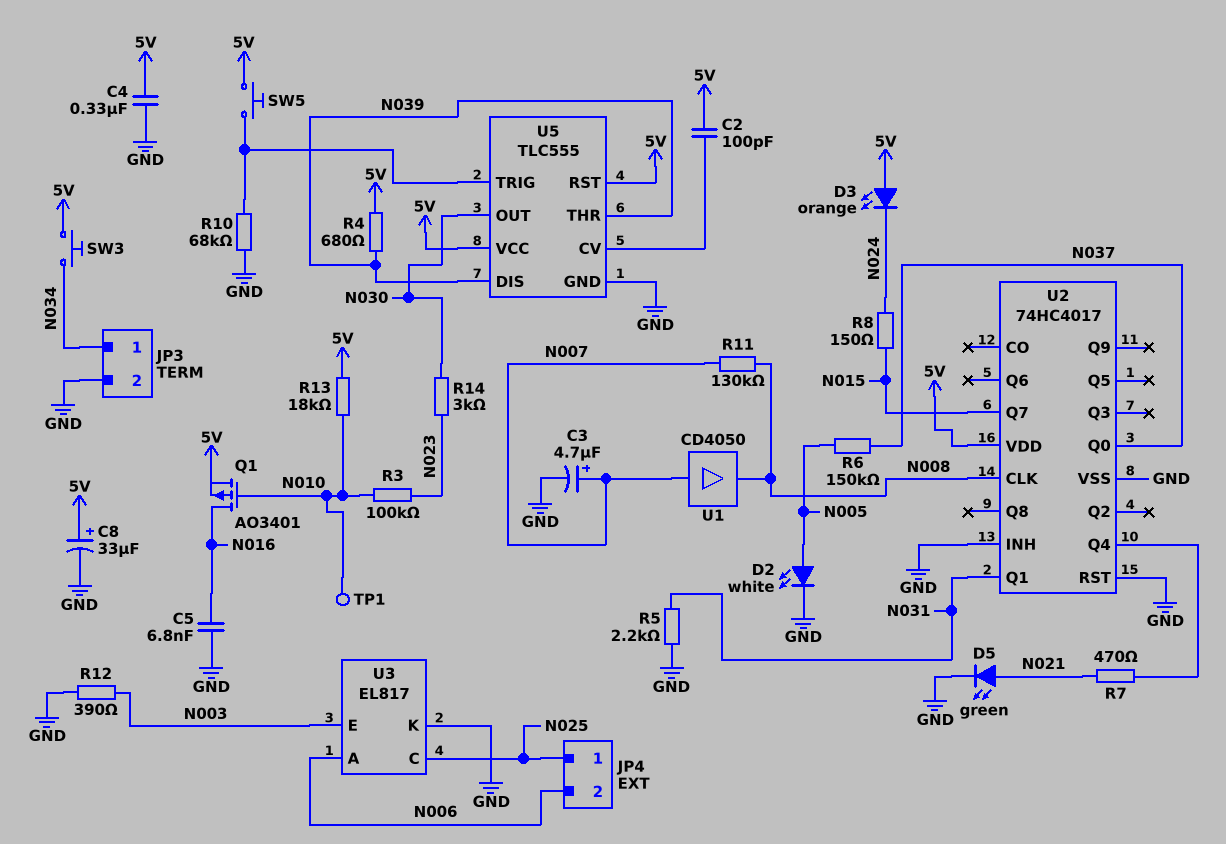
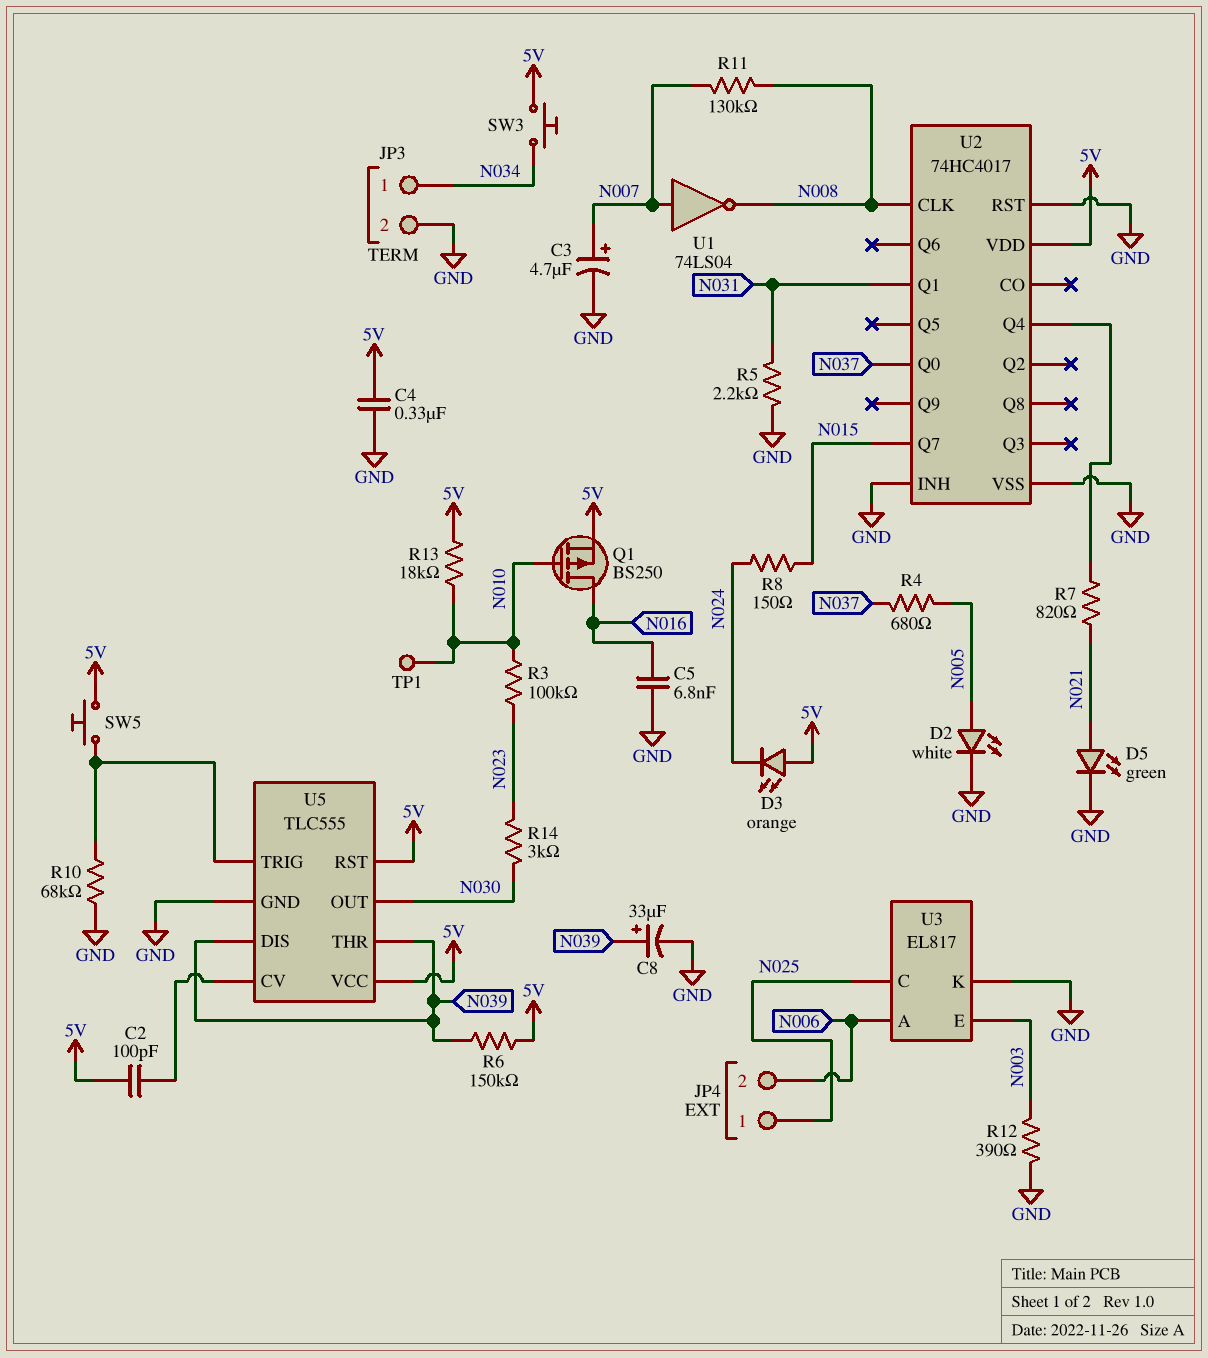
C8: 33uF (plus 5V, minus GND) -> 33uF (plus N039, minus GND)
Q1: PMOS AO3401 (G N010, D N016, S 5V) -> PMOS BS250 (G N010, D N016, S 5V)
R4: 680 (5V, N039) -> 680 (N005, N037)
R6: 150k (N005, N037) -> 150k (5V, N039)
R7: 470 (N021, U2/Q4) -> 820 (N021, U2/Q4)
U1: buffer CD4050 (in N007, out N008) -> NOT 74LS04 (in N007, out N008)

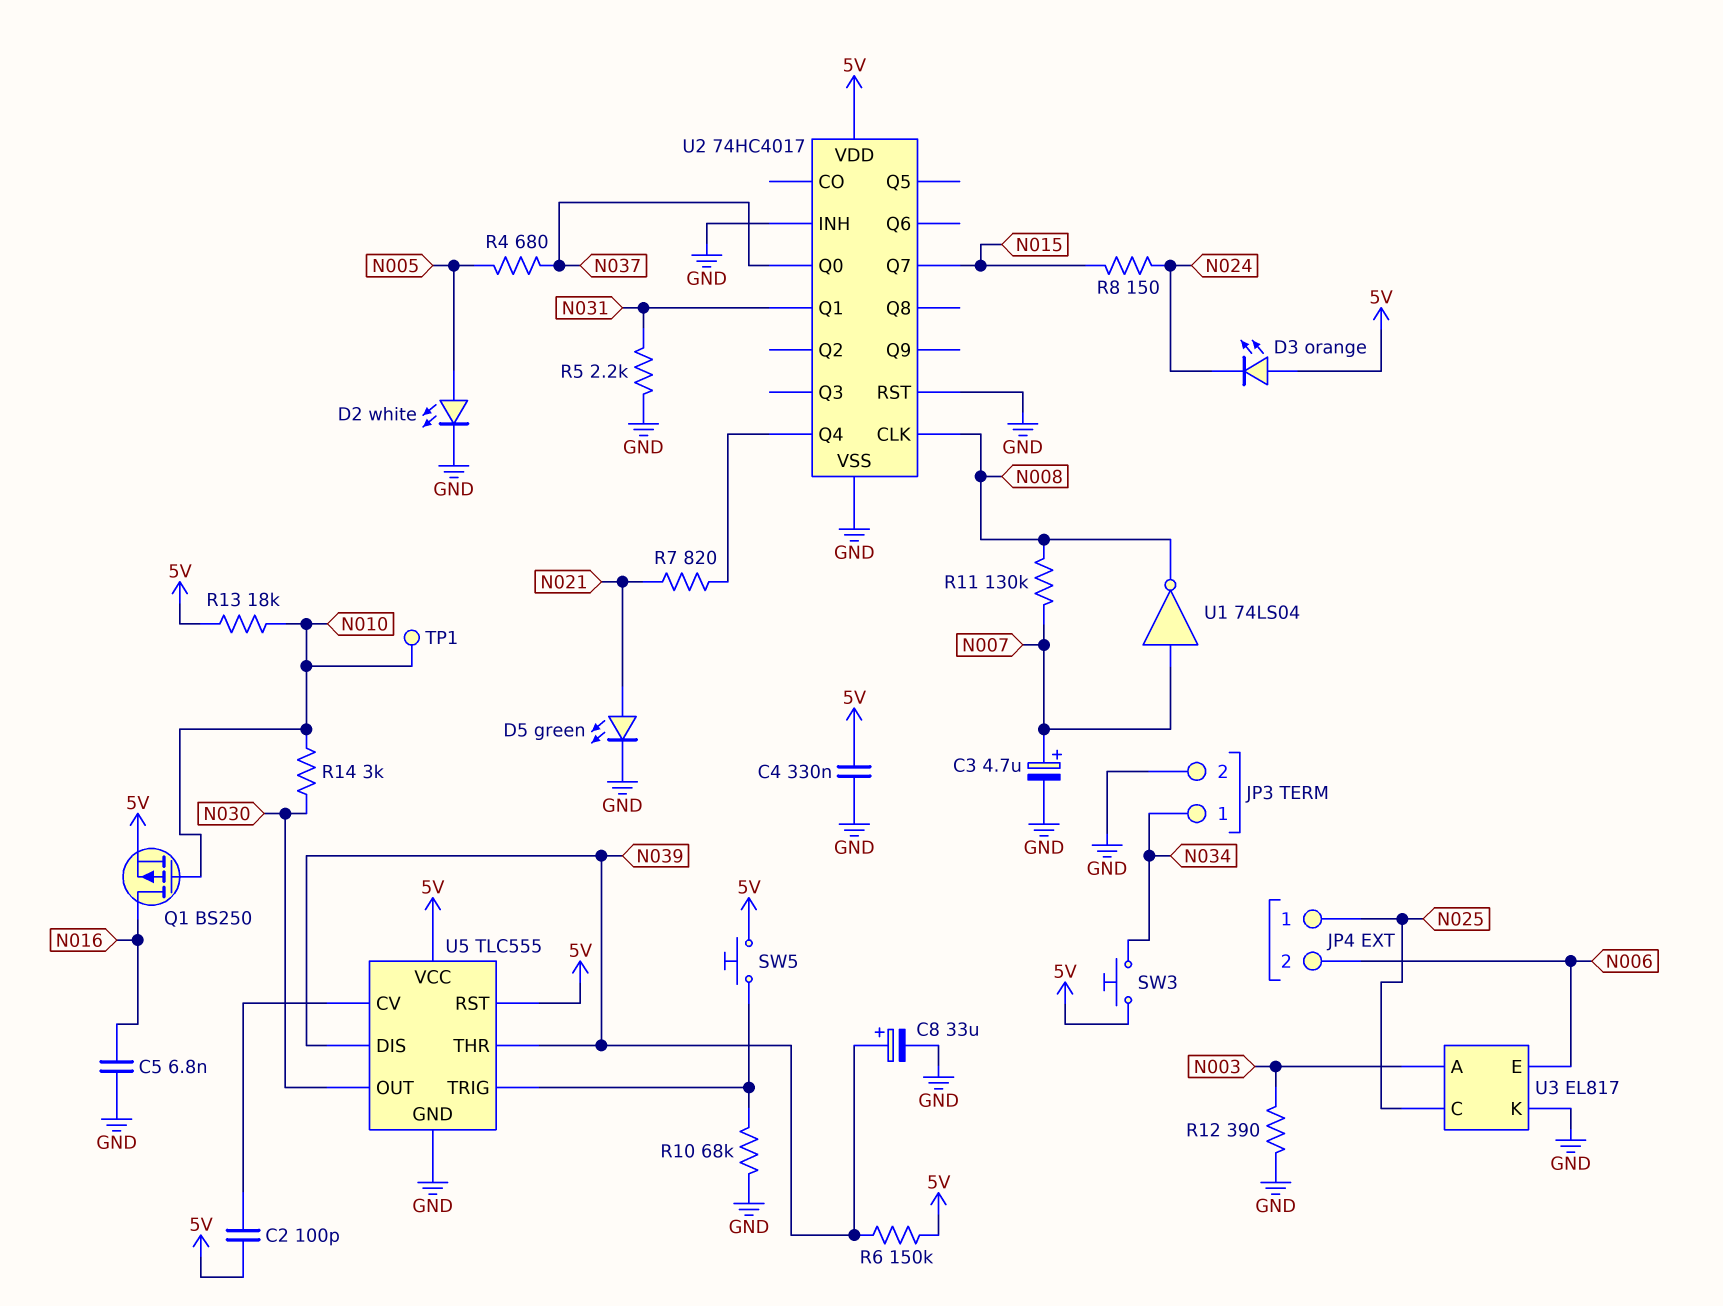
R3: 100k (N010, N023) -> none
R14: 3k (N023, N030) -> 3k (N010, N030)
U3 pin A: N006 -> N003
U3 pin E: N003 -> N006

